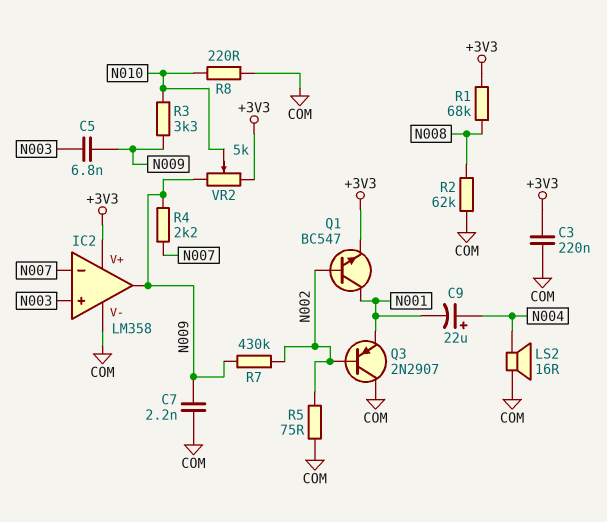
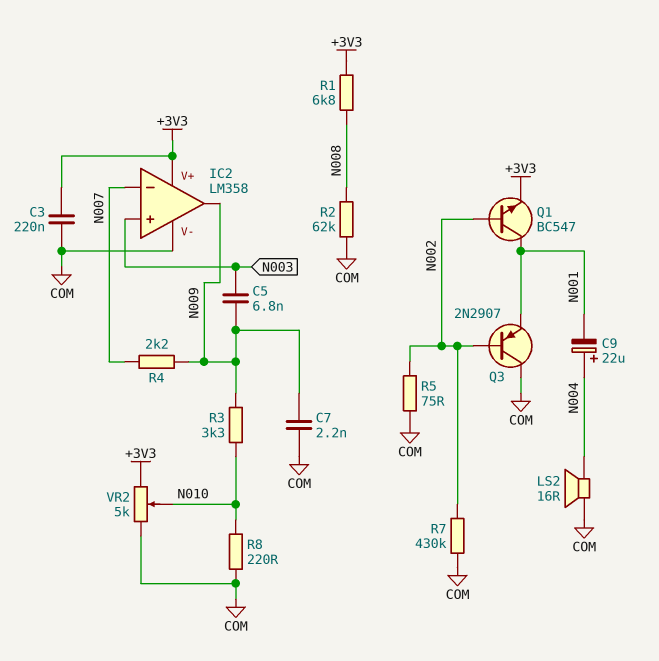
R1: 68k (+3V3, N008) -> 6.8k (+3V3, N008)
R7: 430k (N002, N009) -> 430k (COM, N002)
VR2: 5k (+3V3, N009, wiper N010) -> 5k (+3V3, COM, wiper N010)

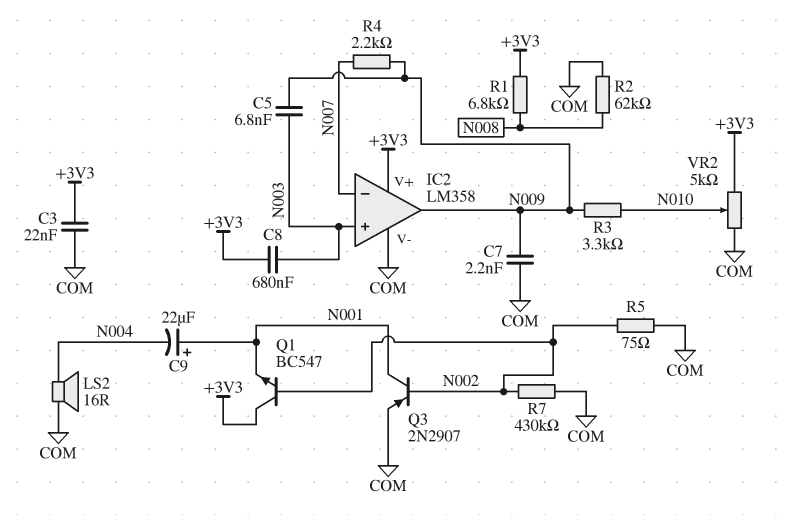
C3: 220nF (+3V3, COM) -> 22nF (+3V3, COM)
C8: none -> 680nF (+3V3, N003)
C9: 22uF (plus N004, minus N001) -> 22uF (plus N001, minus N004)
Q1: NPN BC547 (B N002, C N001, E +3V3) -> NPN BC547 (B N002, C +3V3, E N001)
Q3: PNP 2N2907 (B N002, C COM, E N001) -> PNP 2N2907 (B N002, C N001, E COM)
R8: 220 (COM, N010) -> none

